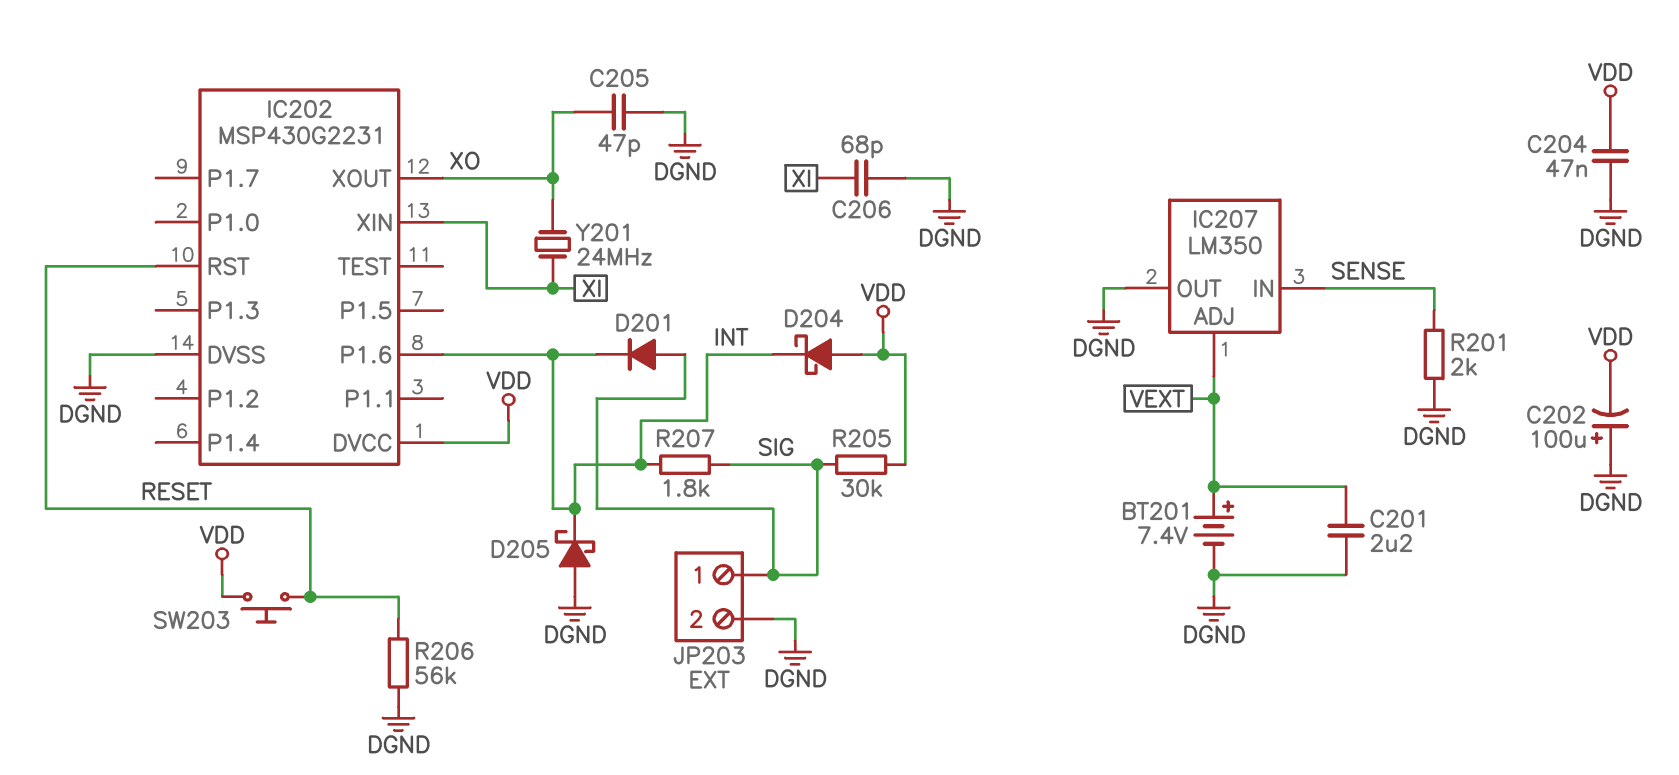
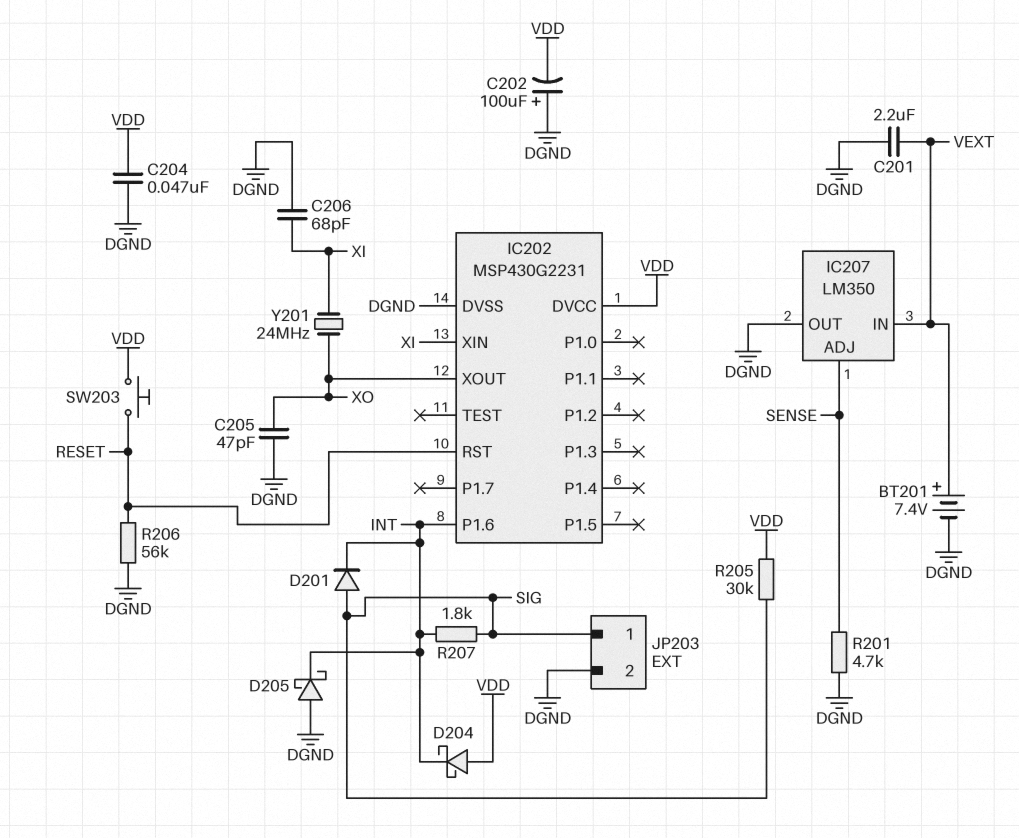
IC207 pin ADJ: VEXT -> SENSE
IC207 pin IN: SENSE -> VEXT
R201: 2k (DGND, SENSE) -> 4.7k (DGND, SENSE)

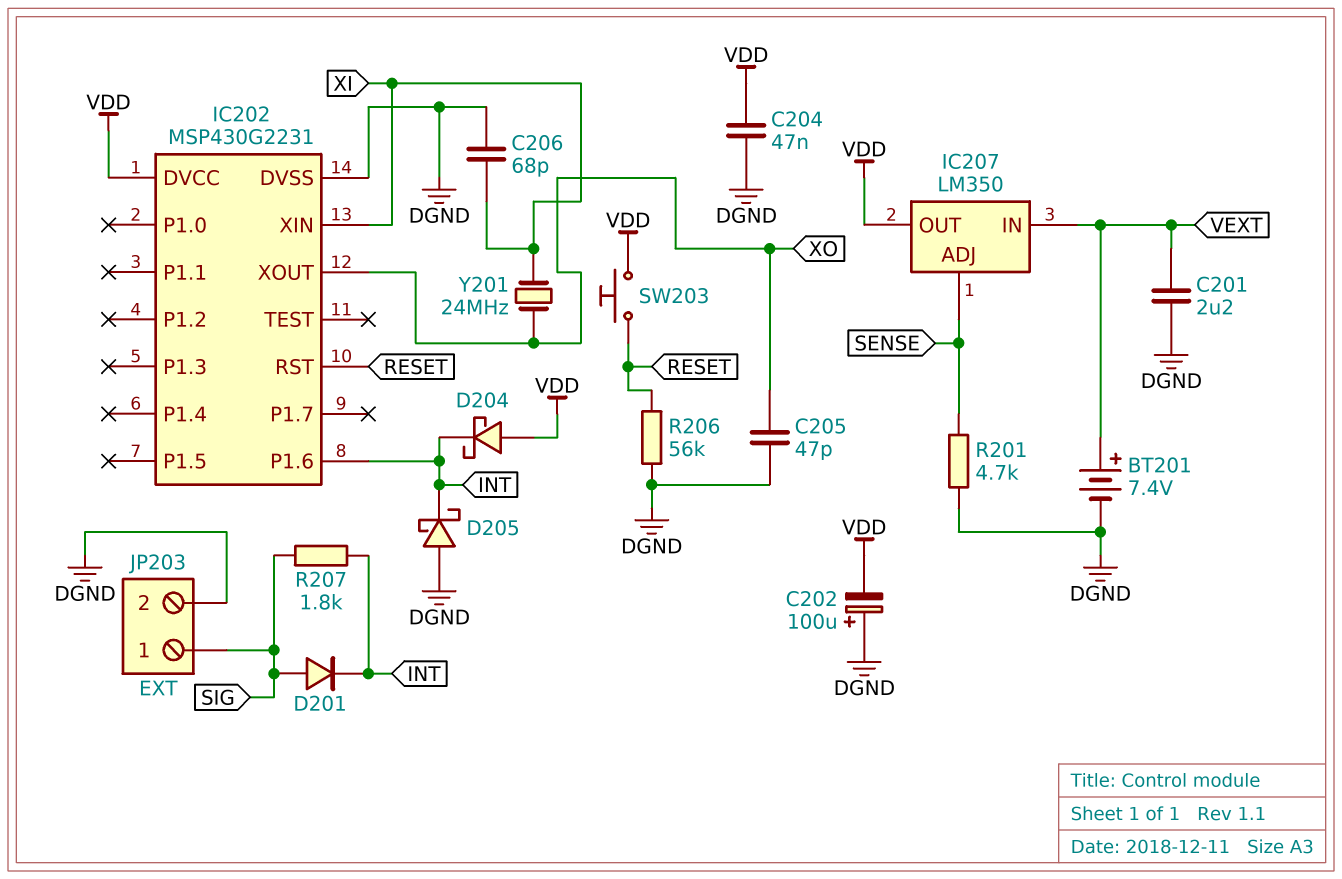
IC207 pin OUT: DGND -> VDD
R205: 30k (SIG, VDD) -> none

